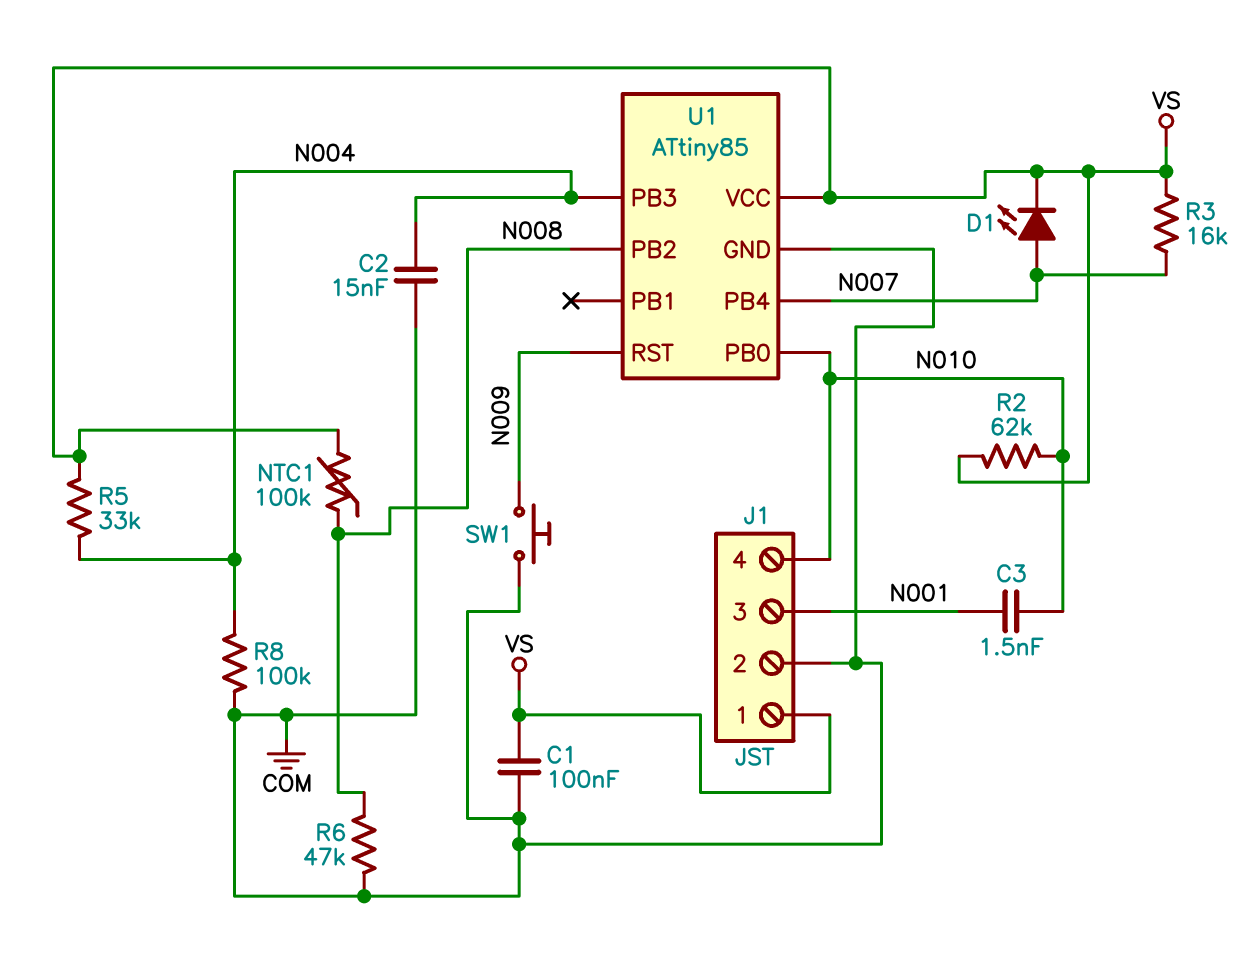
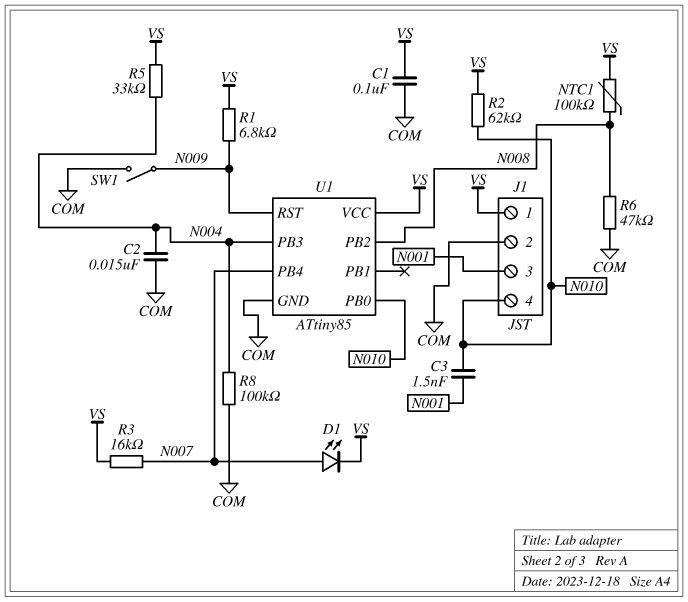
R1: none -> 6.8k (N009, VS)
SW1: button (COM, N009) -> switch (COM, N009)

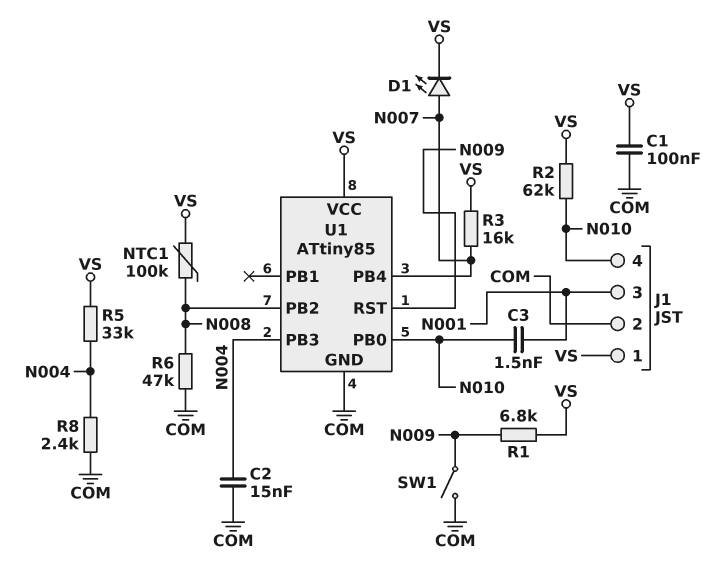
R8: 100k (COM, N004) -> 2.4k (COM, N004)

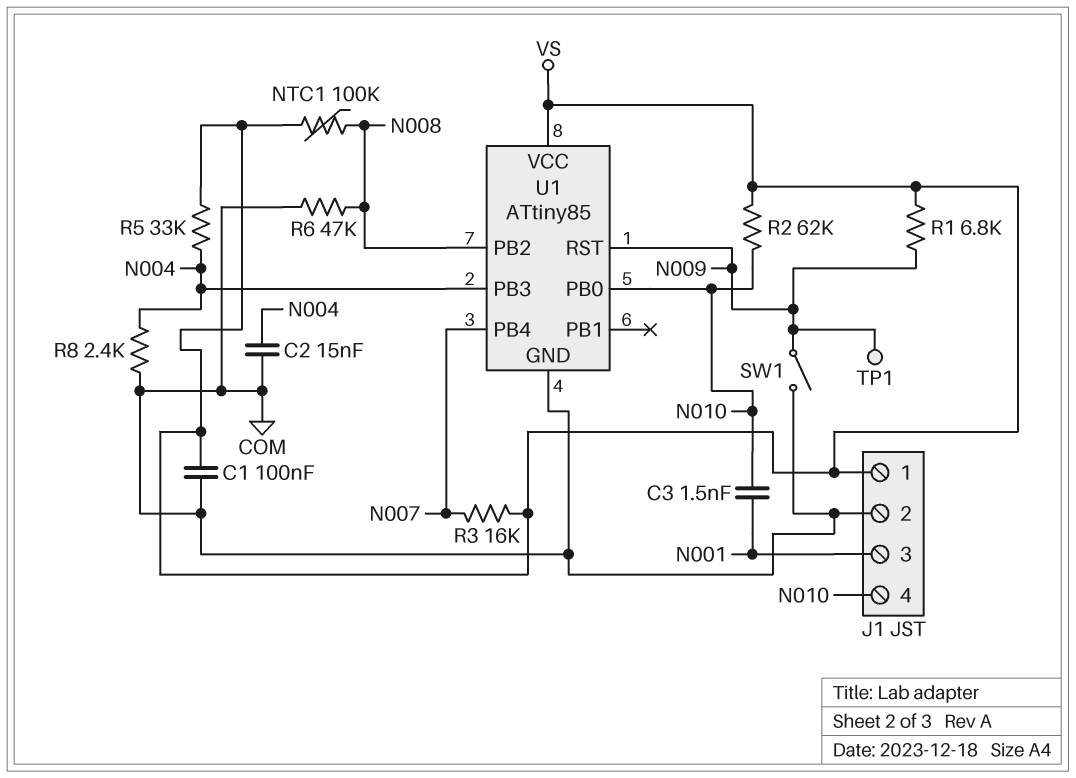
D1: LED (A N007, K VS) -> none
TP1: none -> test point (N009)

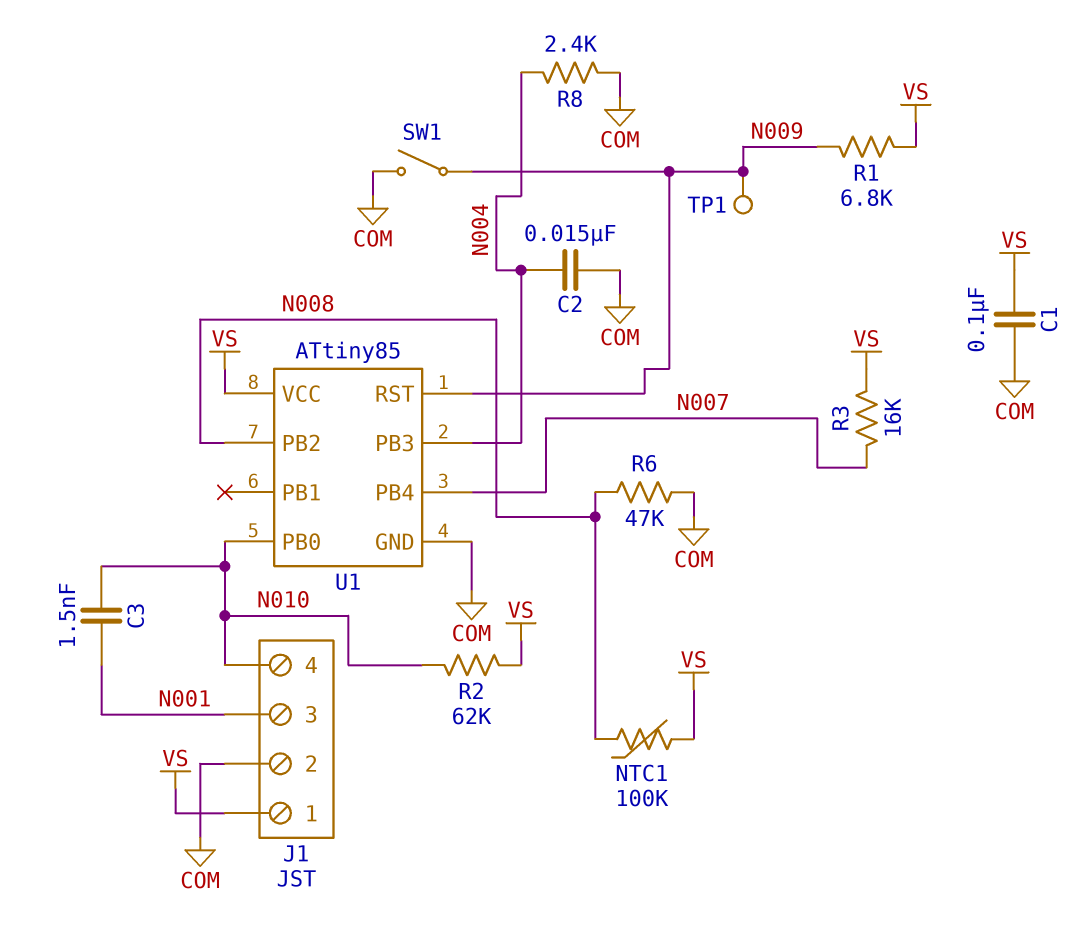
R5: 33k (N004, VS) -> none

